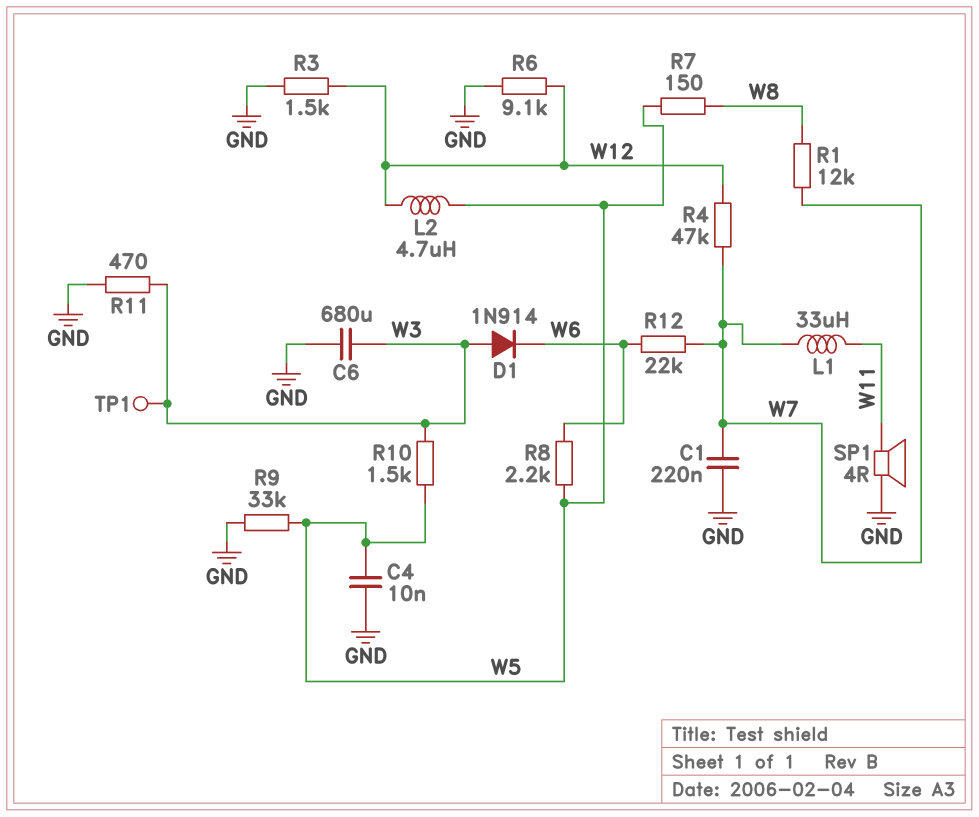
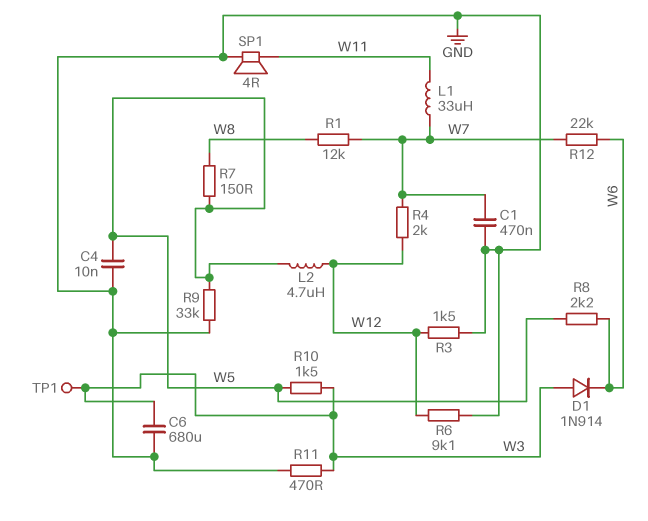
C1: 220nF (GND, W7) -> 470nF (GND, W7)
R4: 47k (W7, W12) -> 2k (W7, W12)

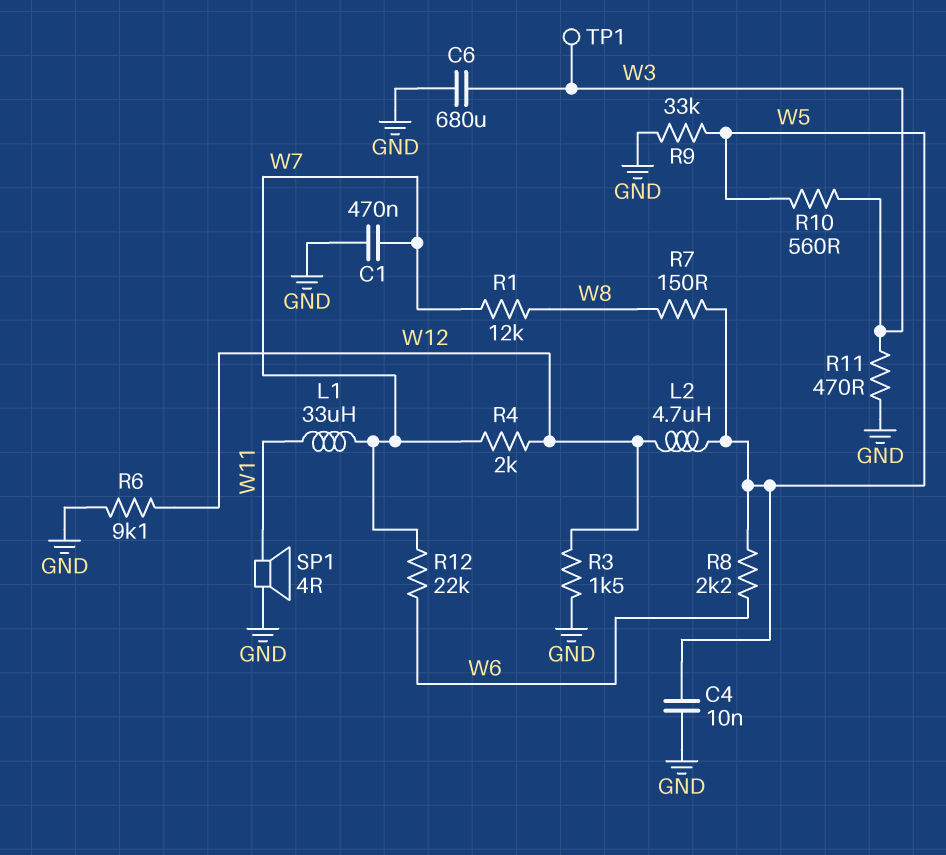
D1: diode 1N914 (A W3, K W6) -> none
R10: 1.5k (W3, W5) -> 560 (W3, W5)

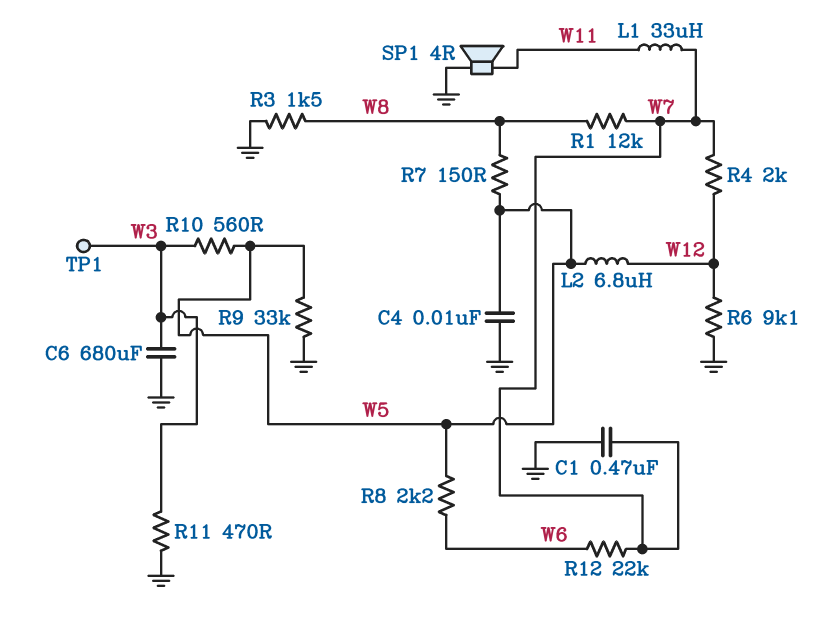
L2: 4.7uH (W5, W12) -> 6.8uH (W5, W12)
R3: 1.5k (GND, W12) -> 1.5k (GND, W8)

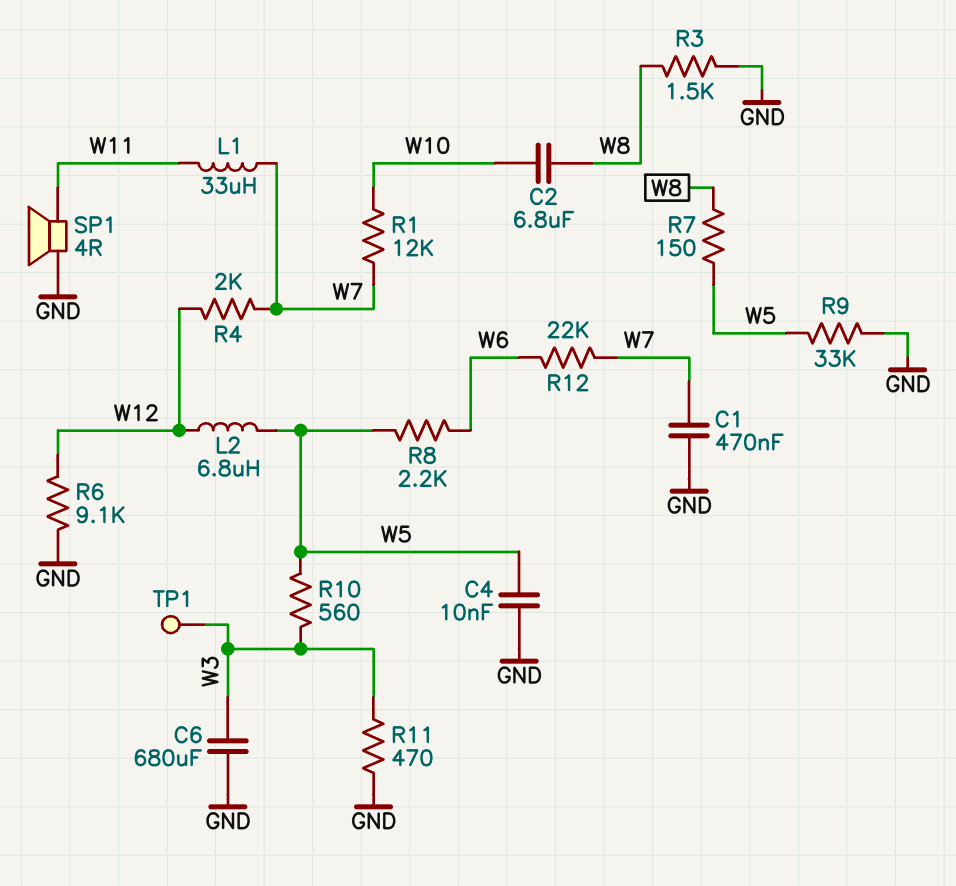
C2: none -> 6.8uF (W8, W10)
R1: 12k (W7, W8) -> 12k (W7, W10)

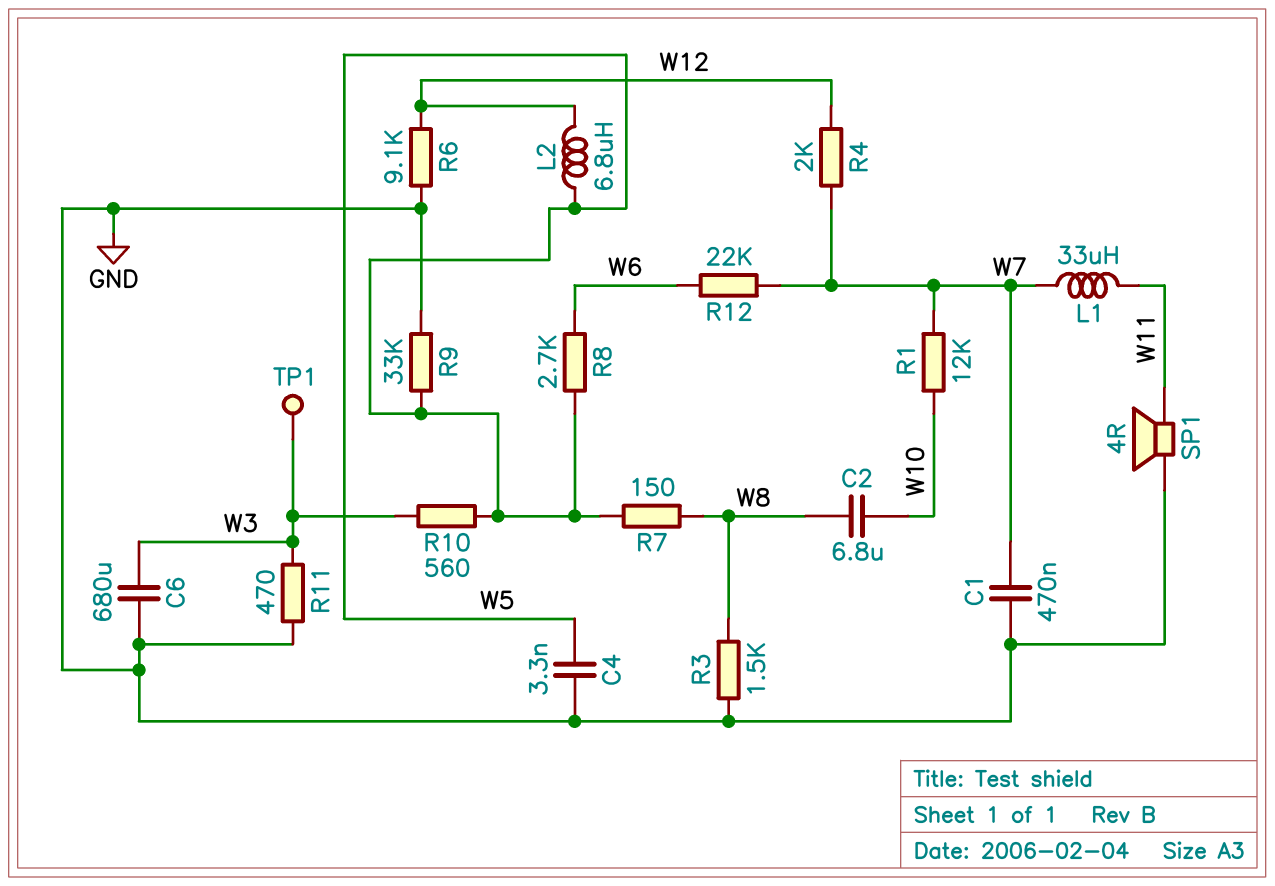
C4: 10nF (GND, W5) -> 3.3nF (GND, W5)
R8: 2.2k (W5, W6) -> 2.7k (W5, W6)

